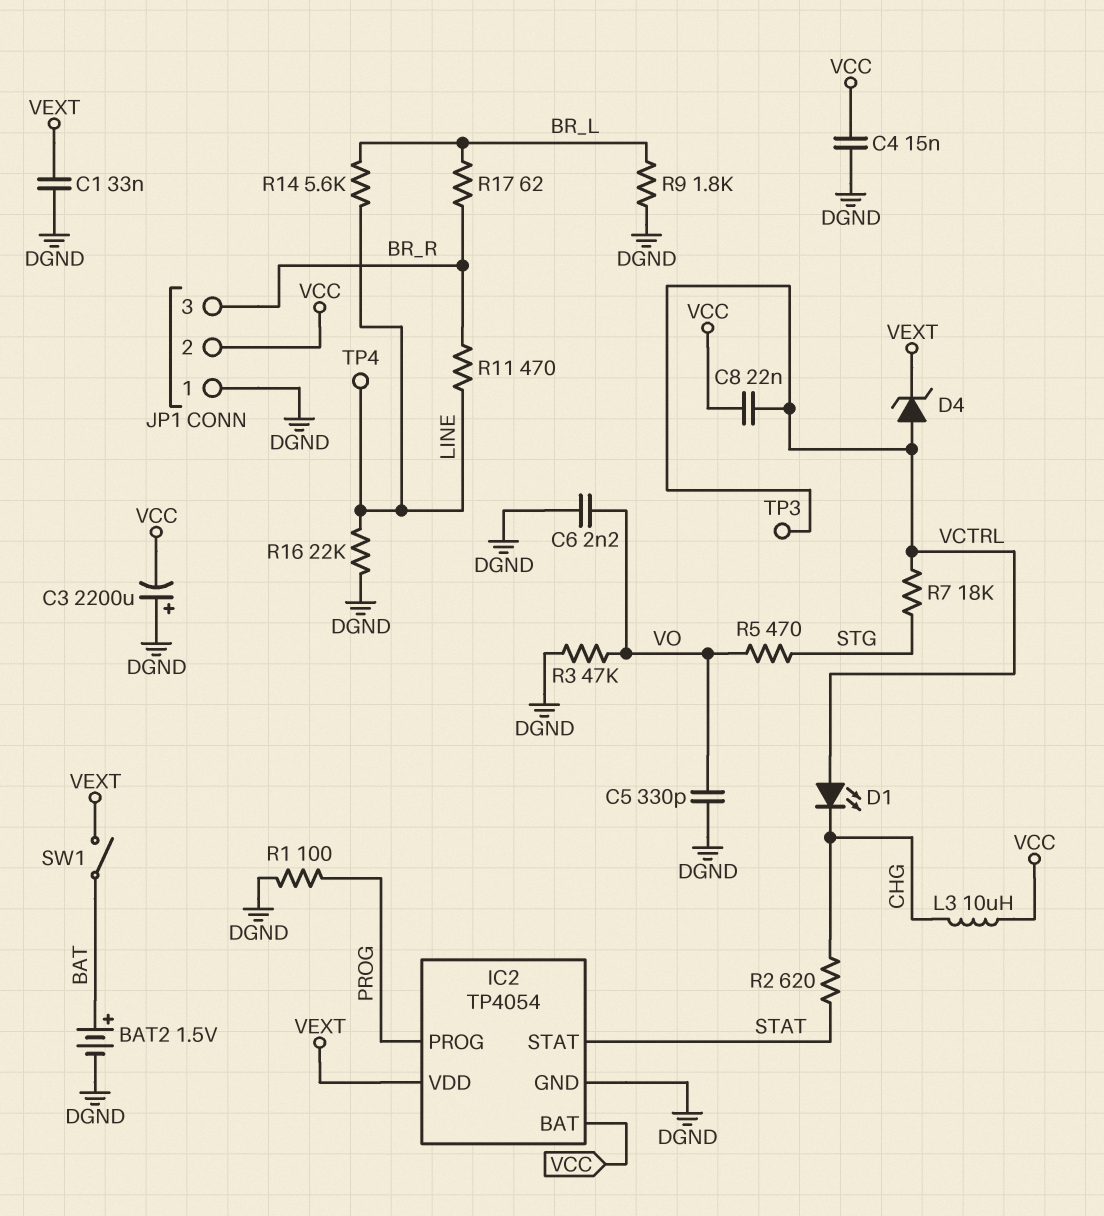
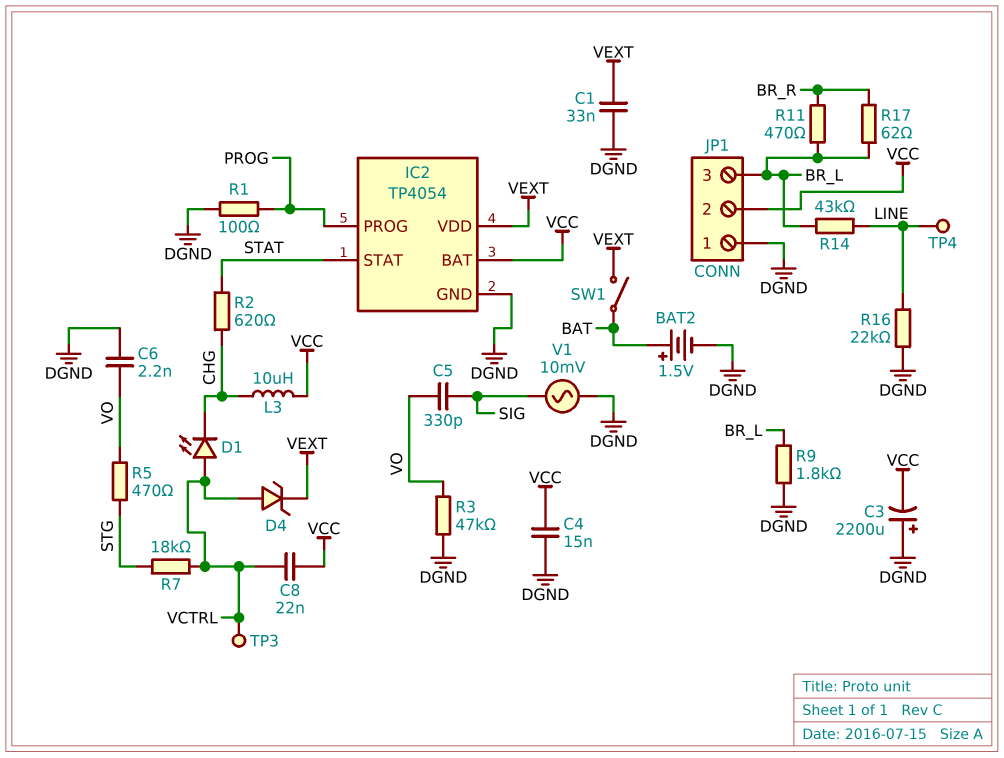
C5: 330pF (DGND, VO) -> 330pF (SIG, VO)
JP1 pin 3: BR_R -> BR_L
R11: 470 (BR_R, LINE) -> 470 (BR_L, BR_R)
R14: 5.6k (BR_L, LINE) -> 43k (BR_L, LINE)
V1: none -> AC 10mV (DGND, SIG)

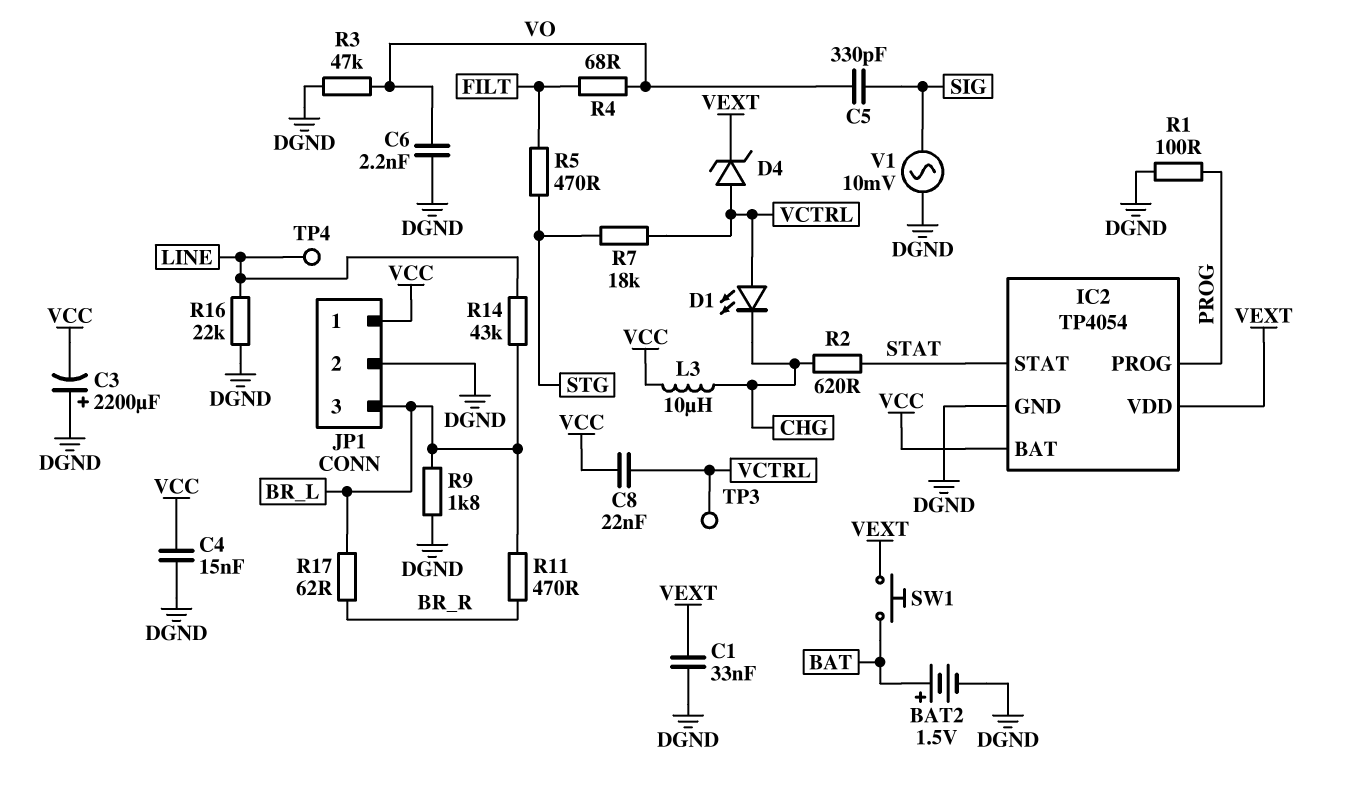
JP1 pin 1: DGND -> VCC
JP1 pin 2: VCC -> DGND
R4: none -> 68 (FILT, VO)
R5: 470 (STG, VO) -> 470 (FILT, STG)
SW1: switch (BAT, VEXT) -> button (BAT, VEXT)

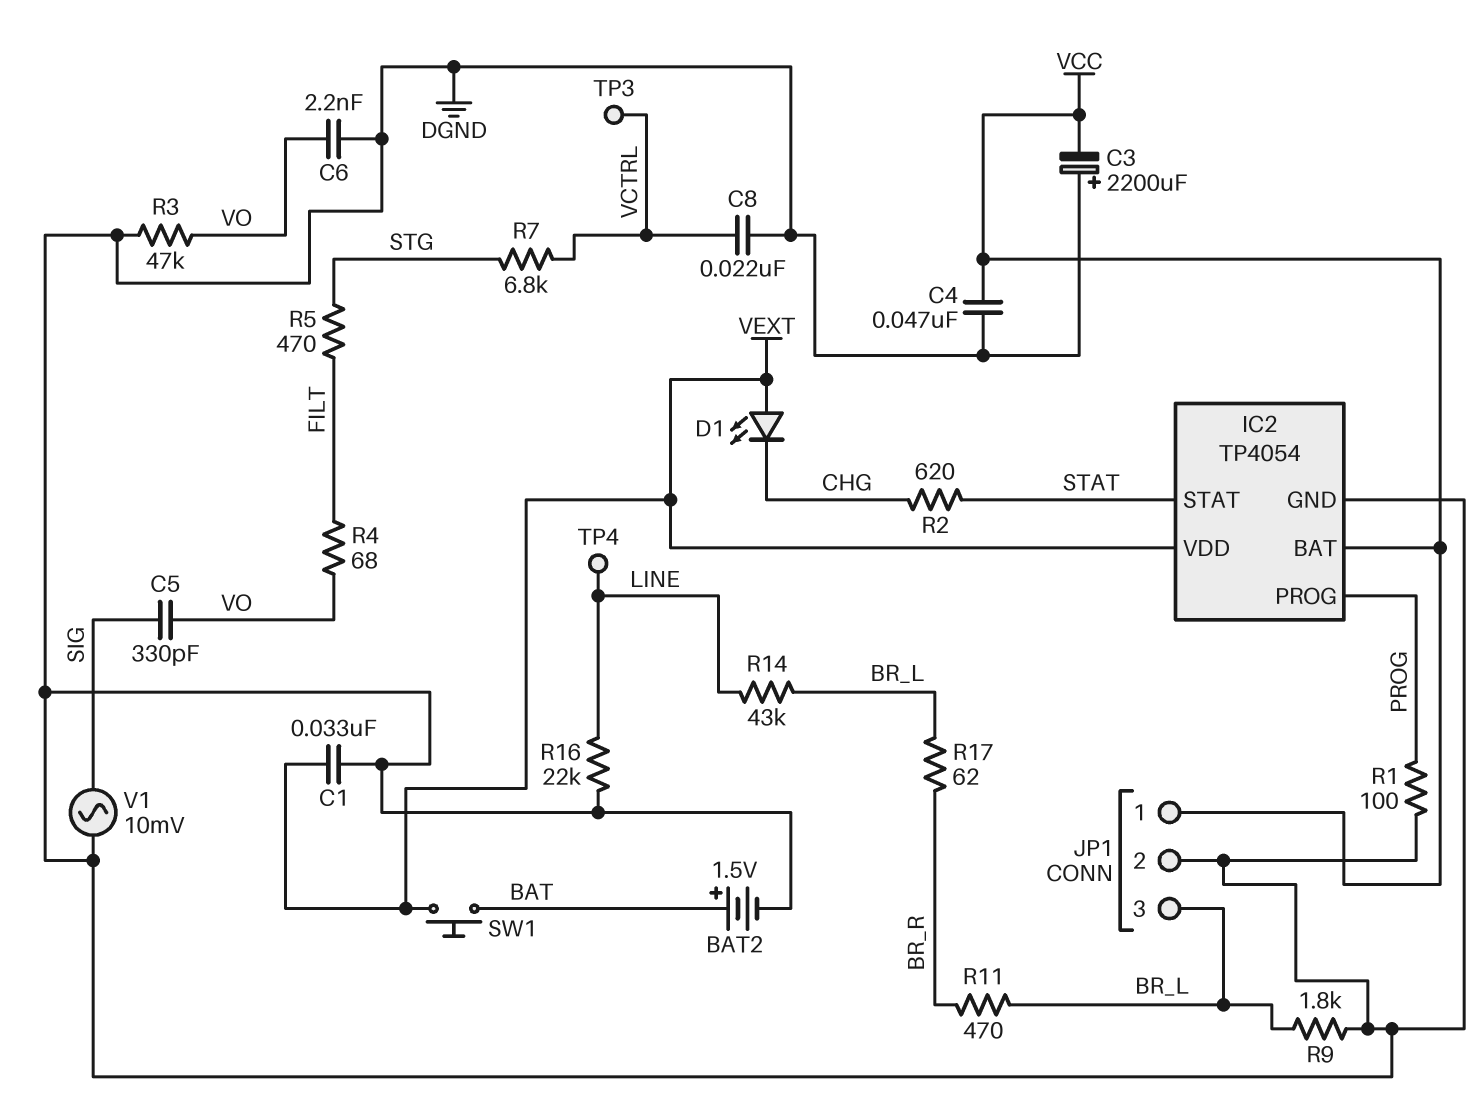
C4: 15nF (DGND, VCC) -> 47nF (DGND, VCC)
C8: 22nF (VCC, VCTRL) -> 22nF (DGND, VCTRL)
D1: LED (A VCTRL, K CHG) -> LED (A VEXT, K CHG)
D4: zener (A VCTRL, K VEXT) -> none
L3: 10uH (CHG, VCC) -> none
R7: 18k (STG, VCTRL) -> 6.8k (STG, VCTRL)

